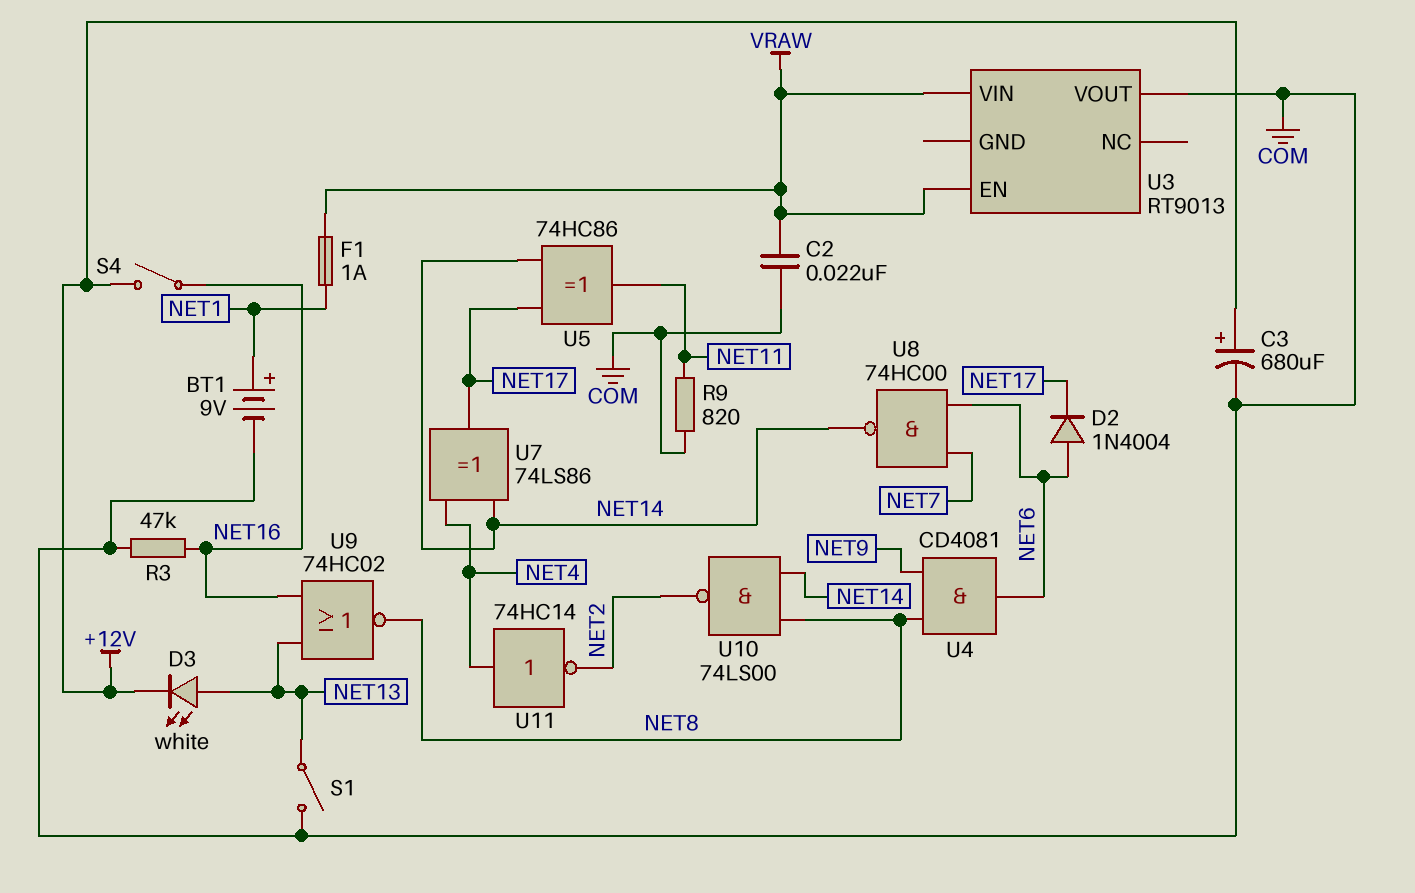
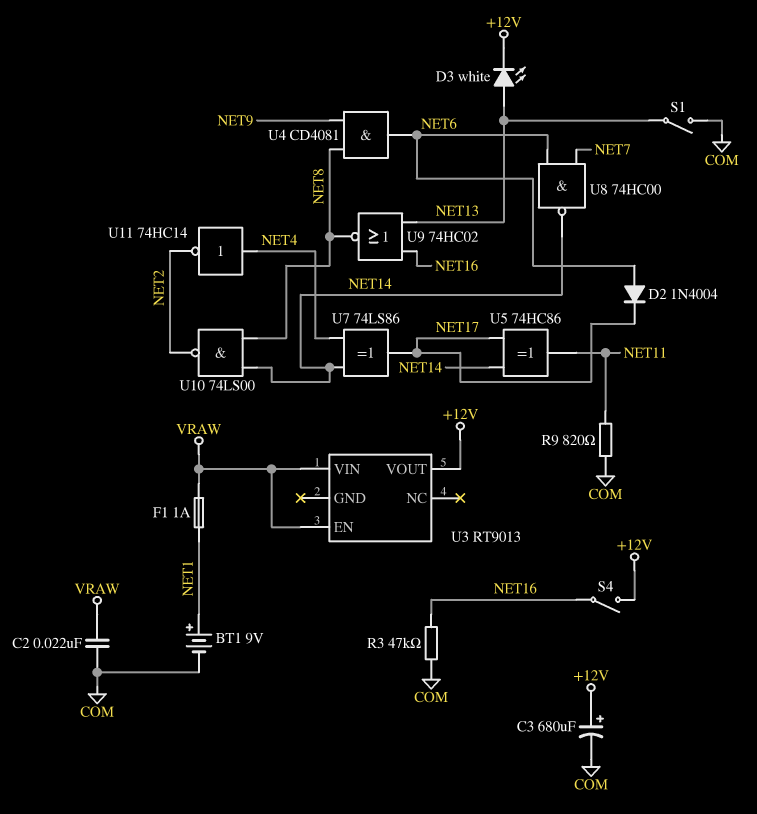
U3 pin VOUT: COM -> +12V

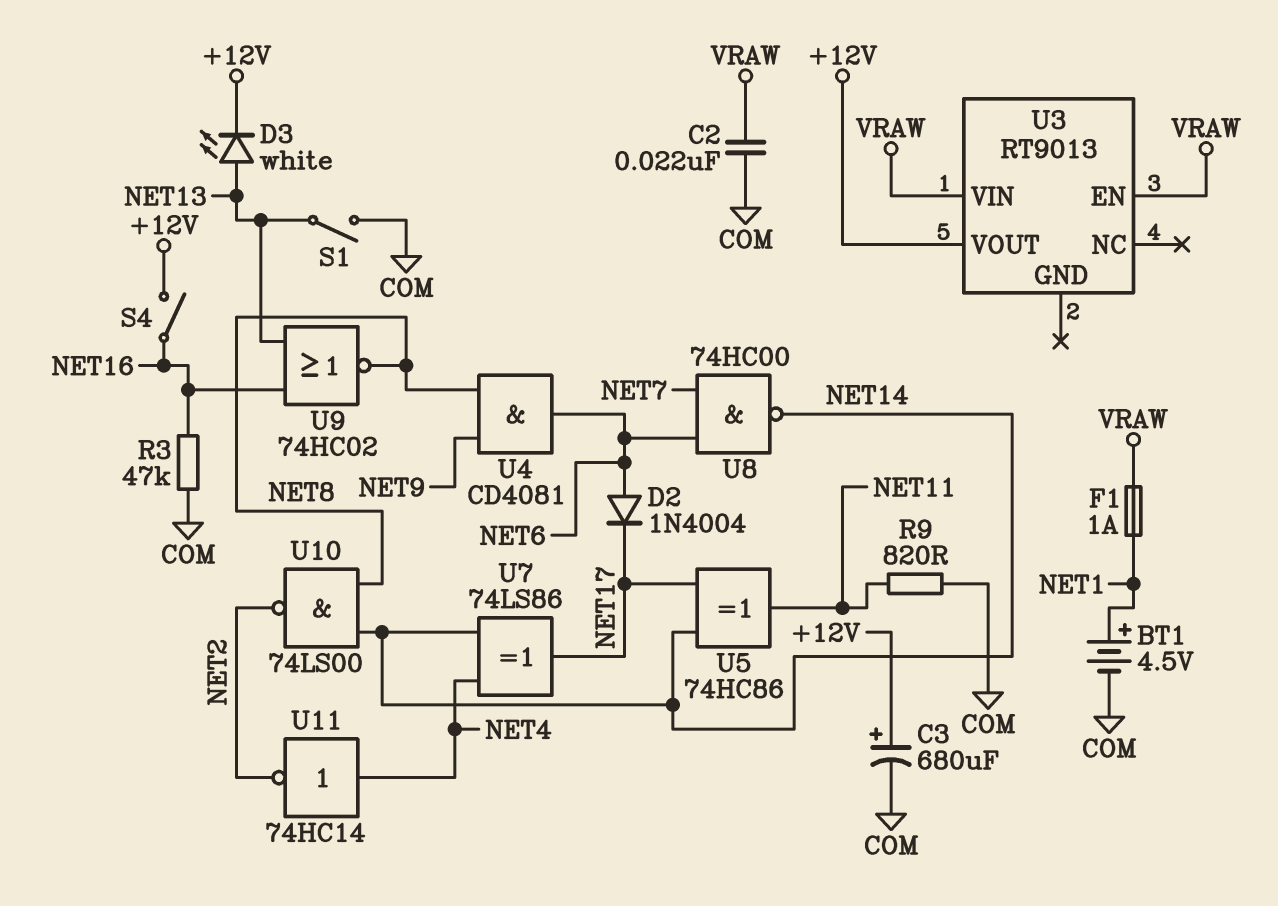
BT1: 9V (plus NET1, minus COM) -> 4.5V (plus NET1, minus COM)

